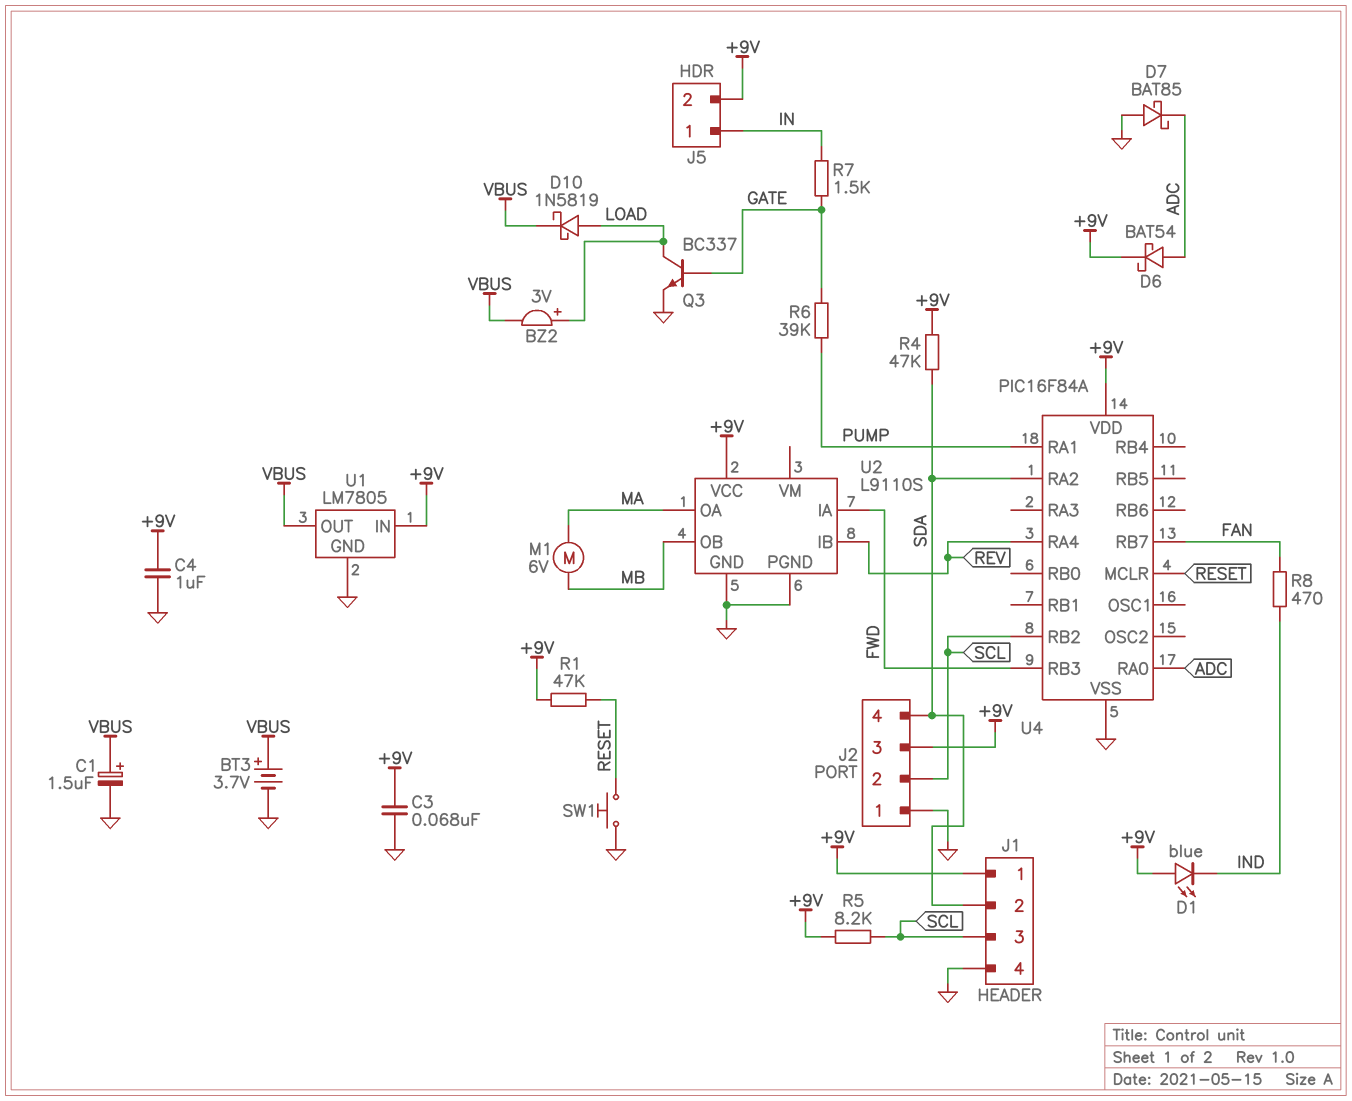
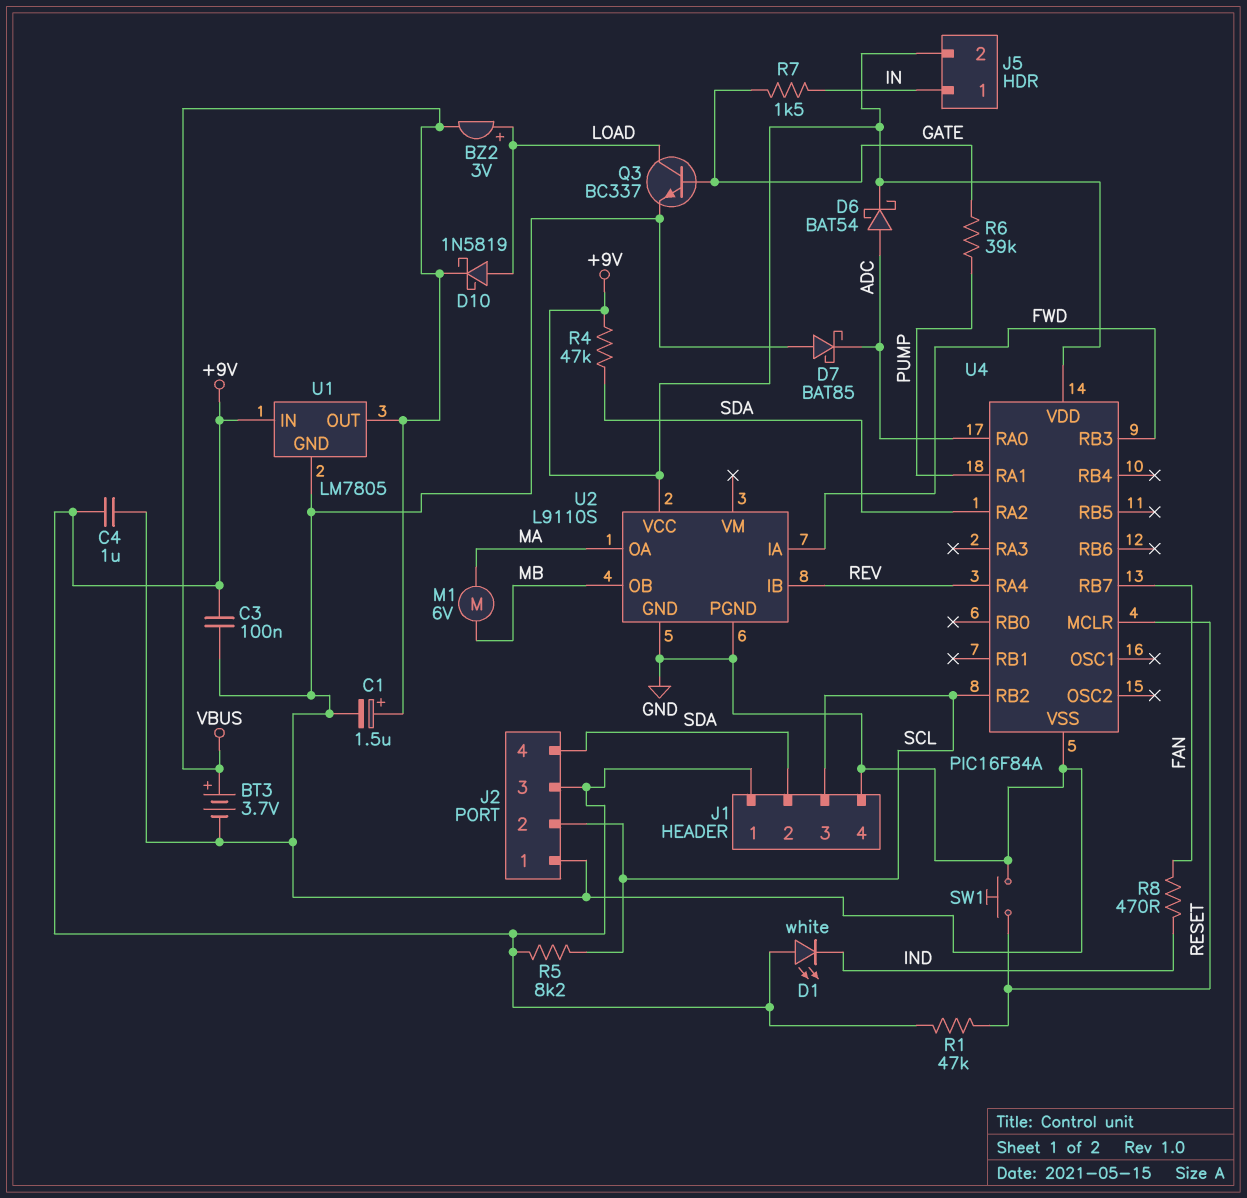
C3: 68nF (+9V, GND) -> 100nF (+9V, GND)
D1: LED blue (A +9V, K IND) -> LED white (A +9V, K IND)

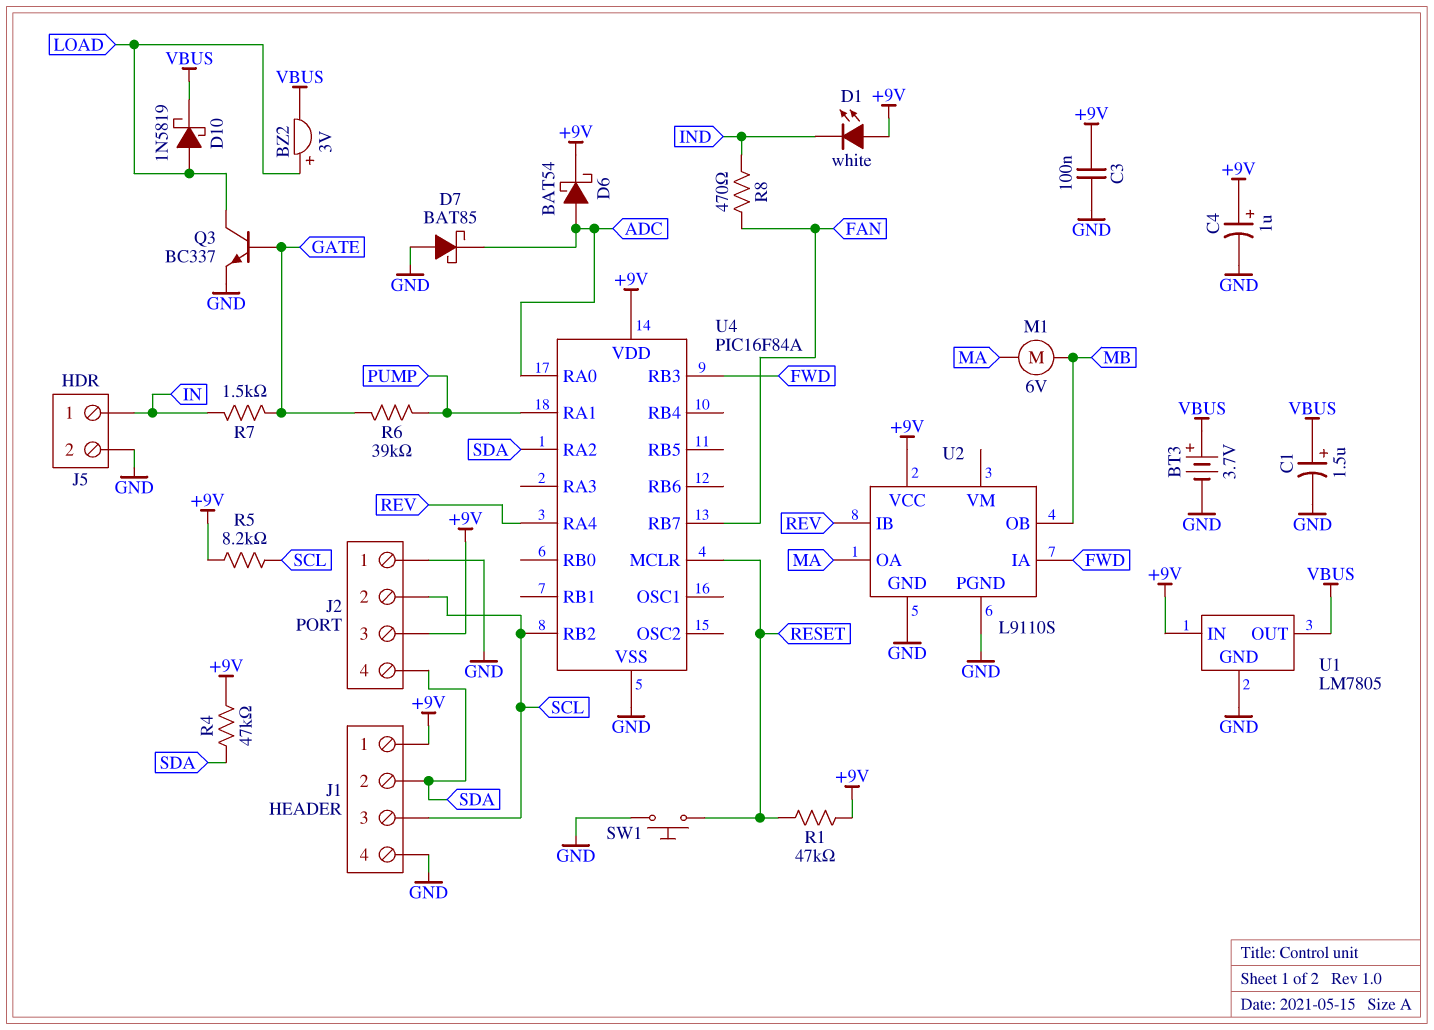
C4: 1uF (+9V, GND) -> 1uF (plus +9V, minus GND)
J5 pin 2: +9V -> GND

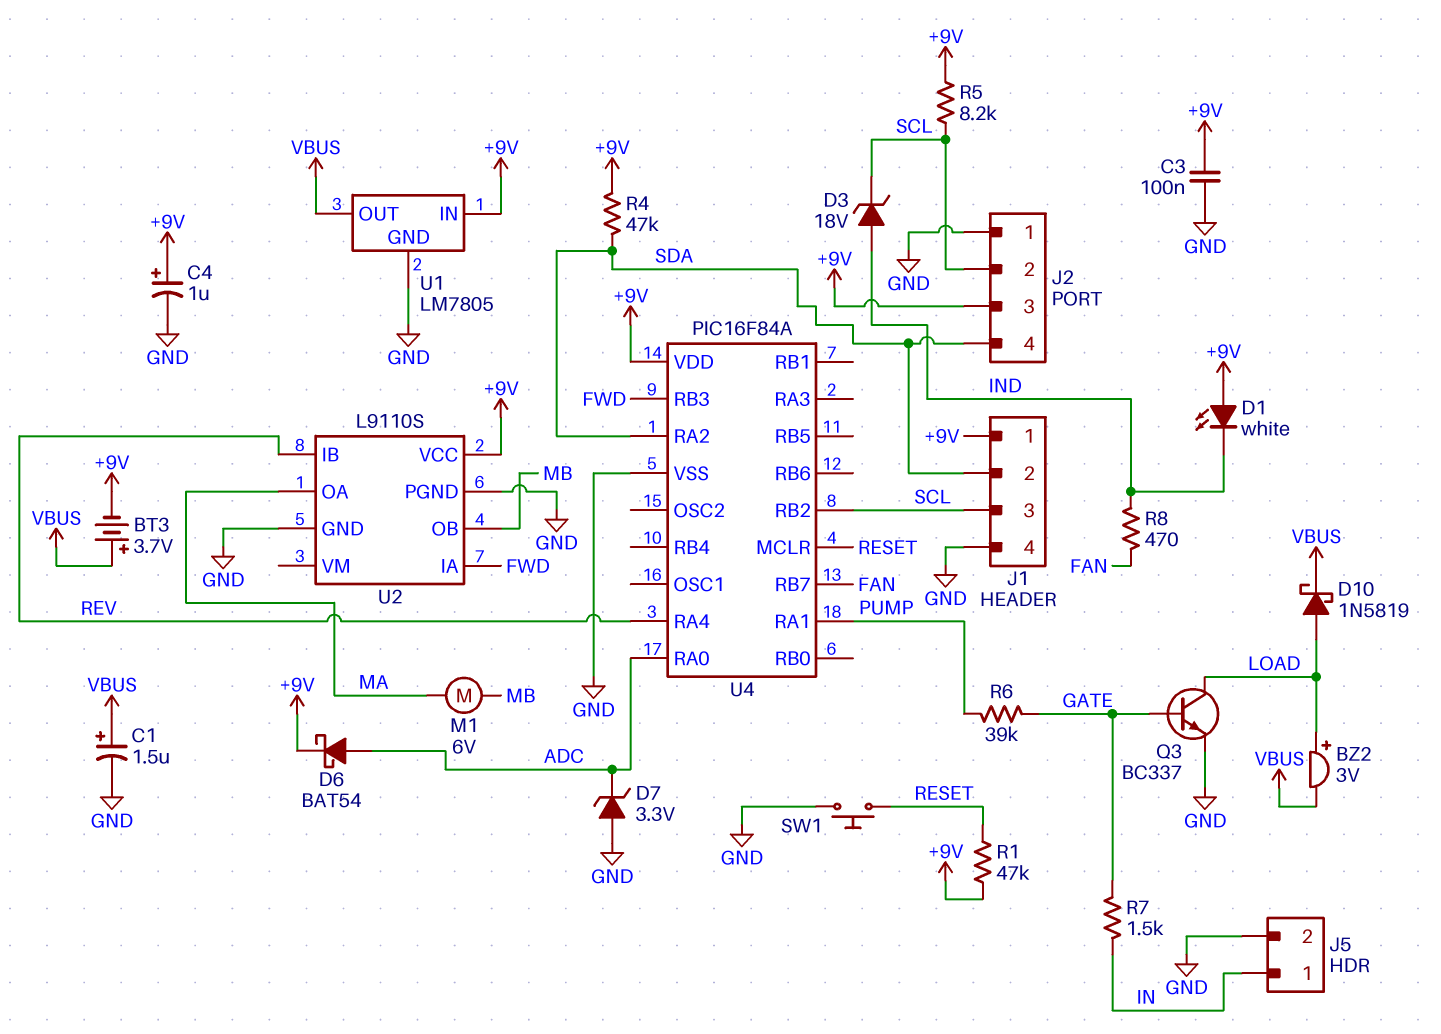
BT3: 3.7V (plus VBUS, minus GND) -> 3.7V (plus VBUS, minus +9V)
D3: none -> zener 18V (A IND, K SCL)
D7: schottky BAT85 (A GND, K ADC) -> zener 3.3V (A GND, K ADC)

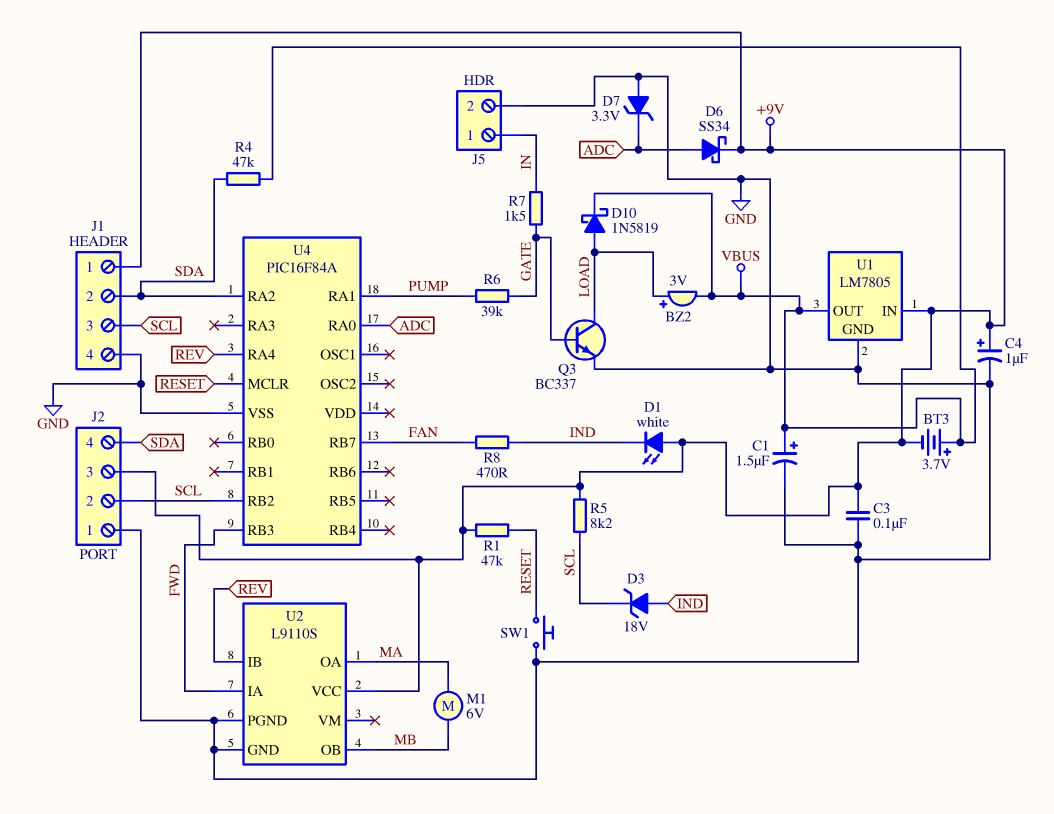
D6: schottky BAT54 (A ADC, K +9V) -> schottky SS34 (A ADC, K +9V)
R4: 47k (+9V, SDA) -> 47k (SDA, VBUS)
U4 pin VDD: +9V -> none

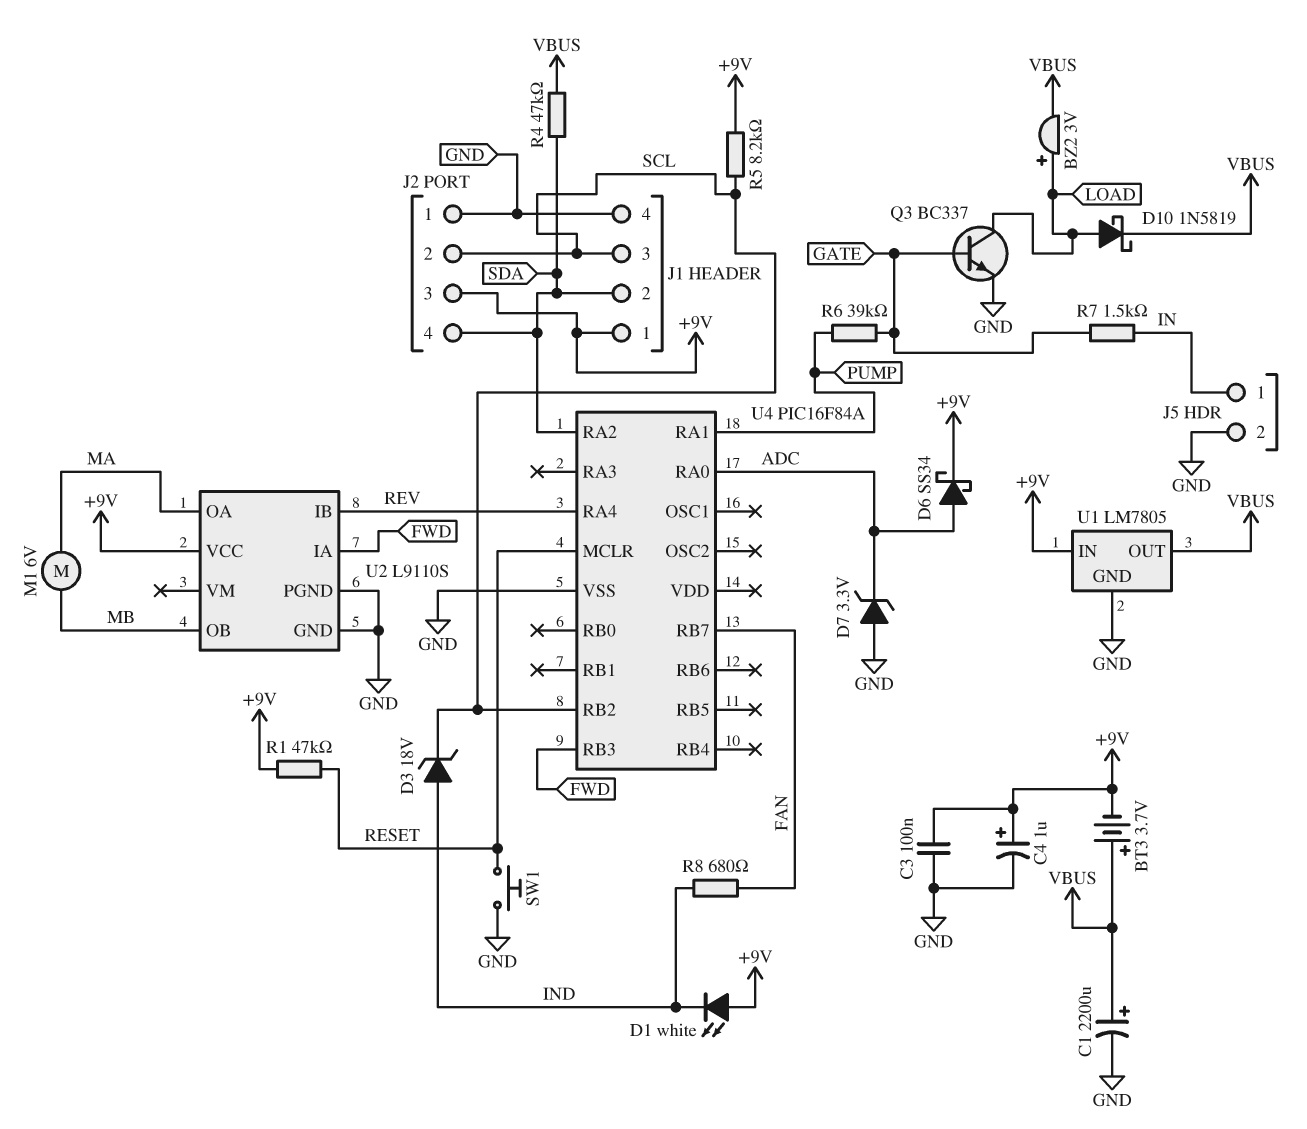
C1: 1.5uF (plus VBUS, minus GND) -> 2200uF (plus VBUS, minus GND)
R8: 470 (FAN, IND) -> 680 (FAN, IND)

